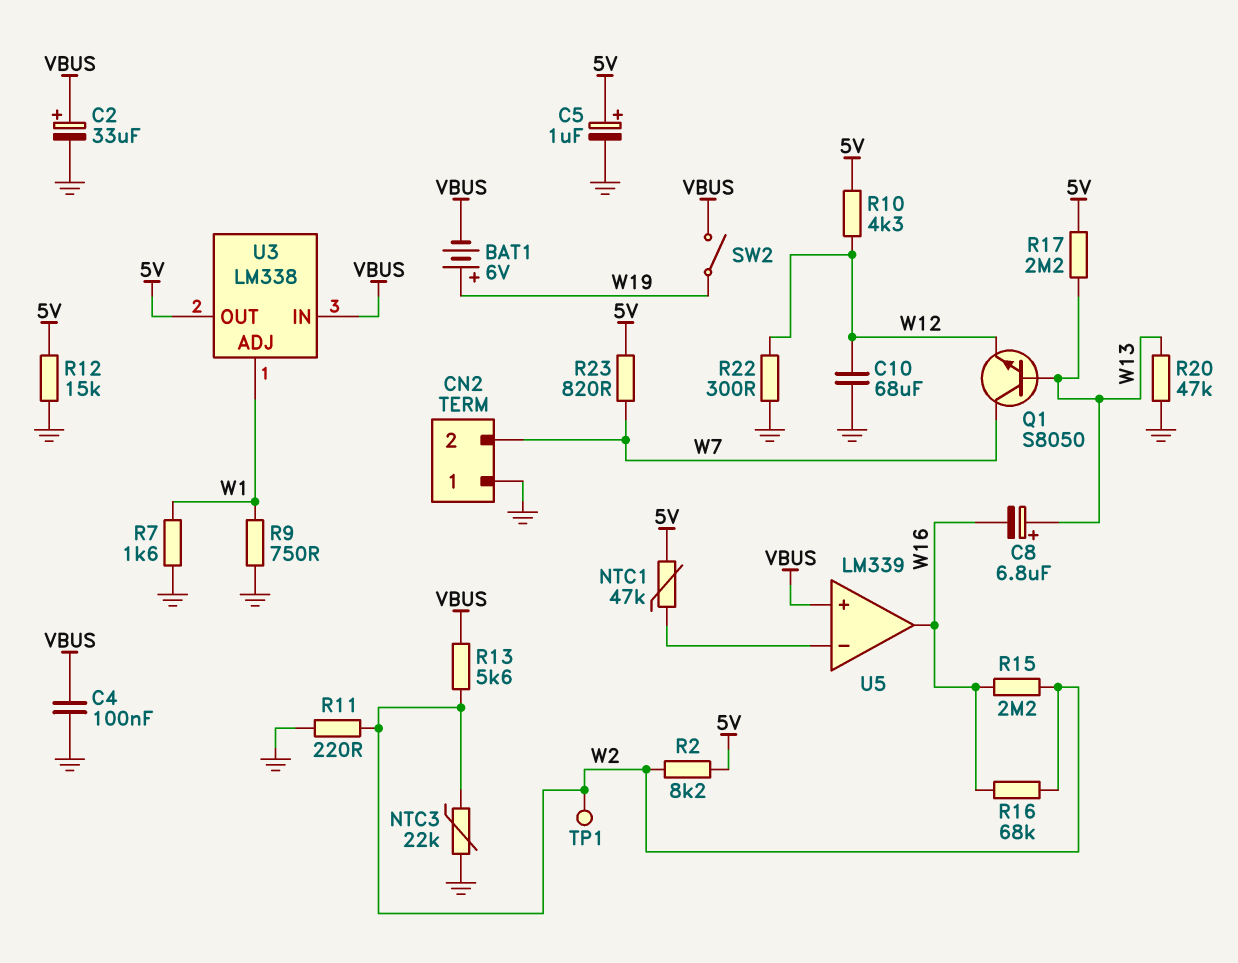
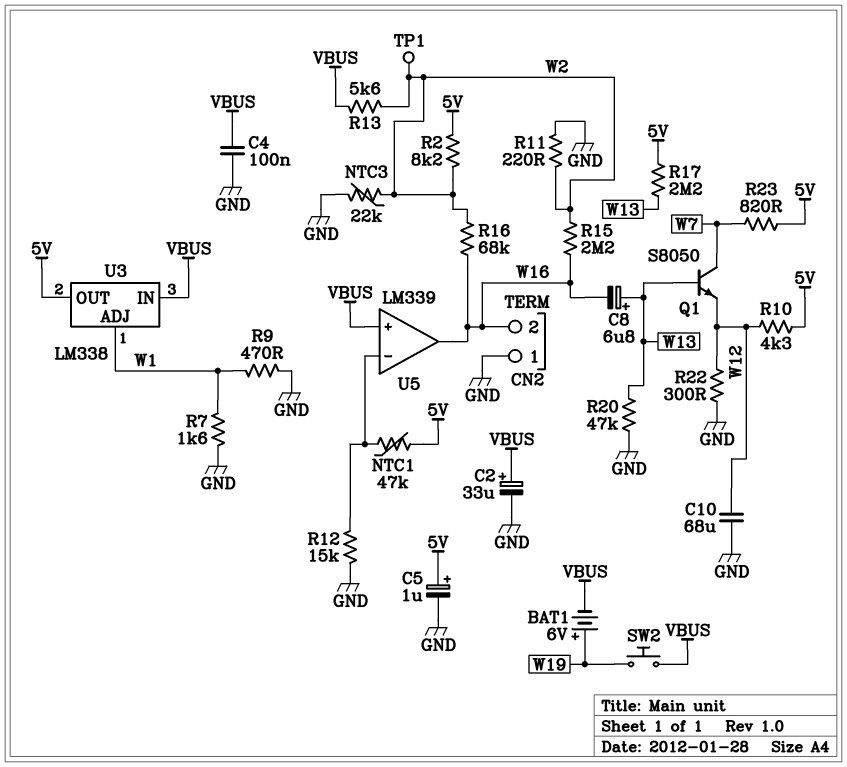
CN2 pin 2: W7 -> W16
R9: 750 (GND, W1) -> 470 (GND, W1)
R12: 15k (5V, GND) -> 15k (GND, U5/in-)
SW2: switch (VBUS, W19) -> button (VBUS, W19)

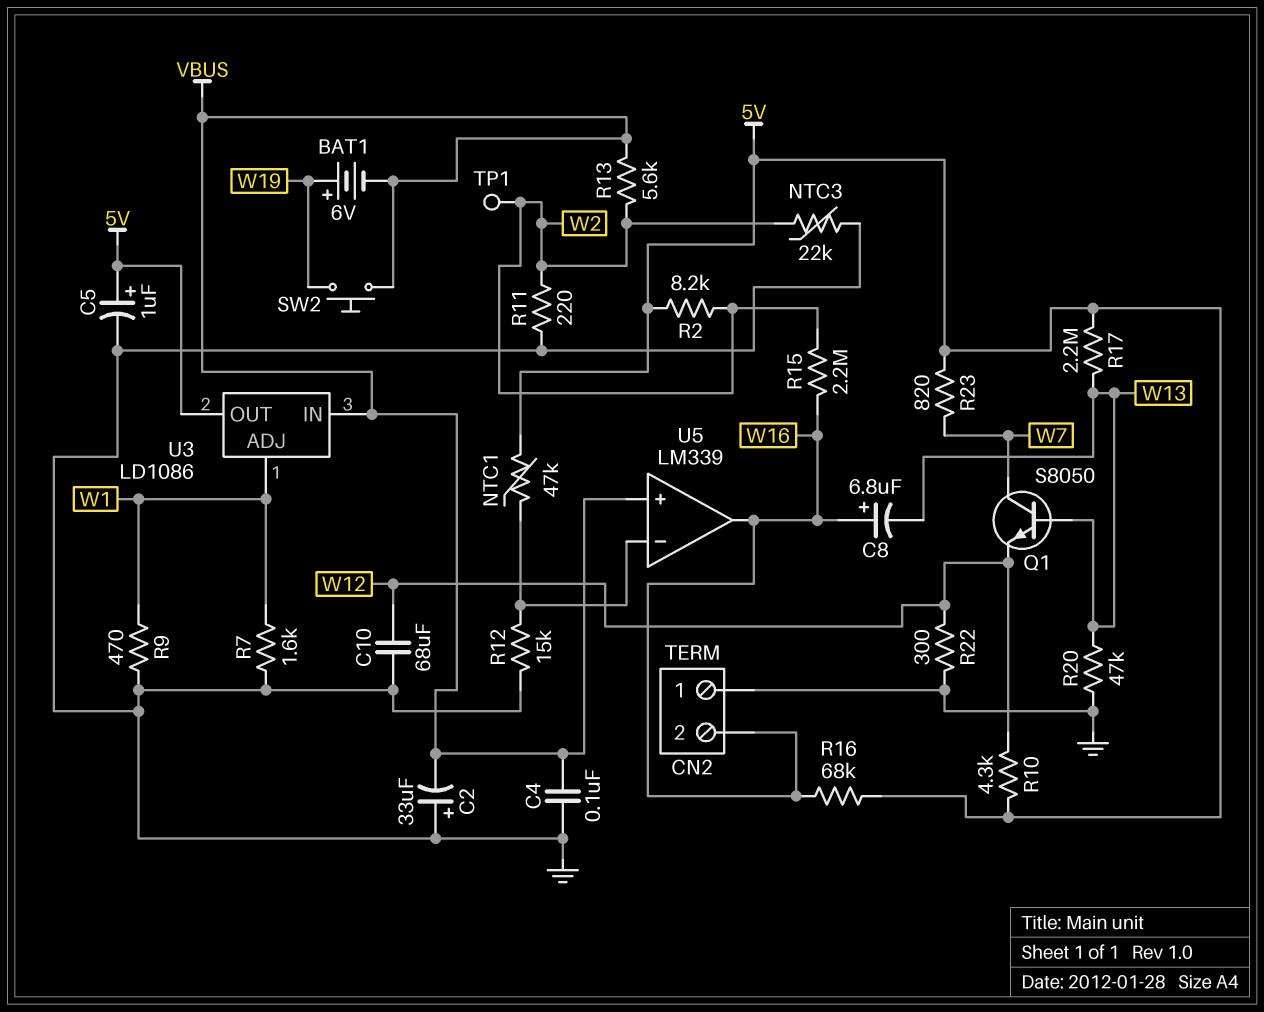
C2: 33uF (plus VBUS, minus GND) -> 33uF (plus GND, minus VBUS)
C8: 6.8uF (plus W13, minus W16) -> 6.8uF (plus W16, minus W13)
R16: 68k (W2, W16) -> 68k (5V, W16)
U3: LM338 -> LD1086

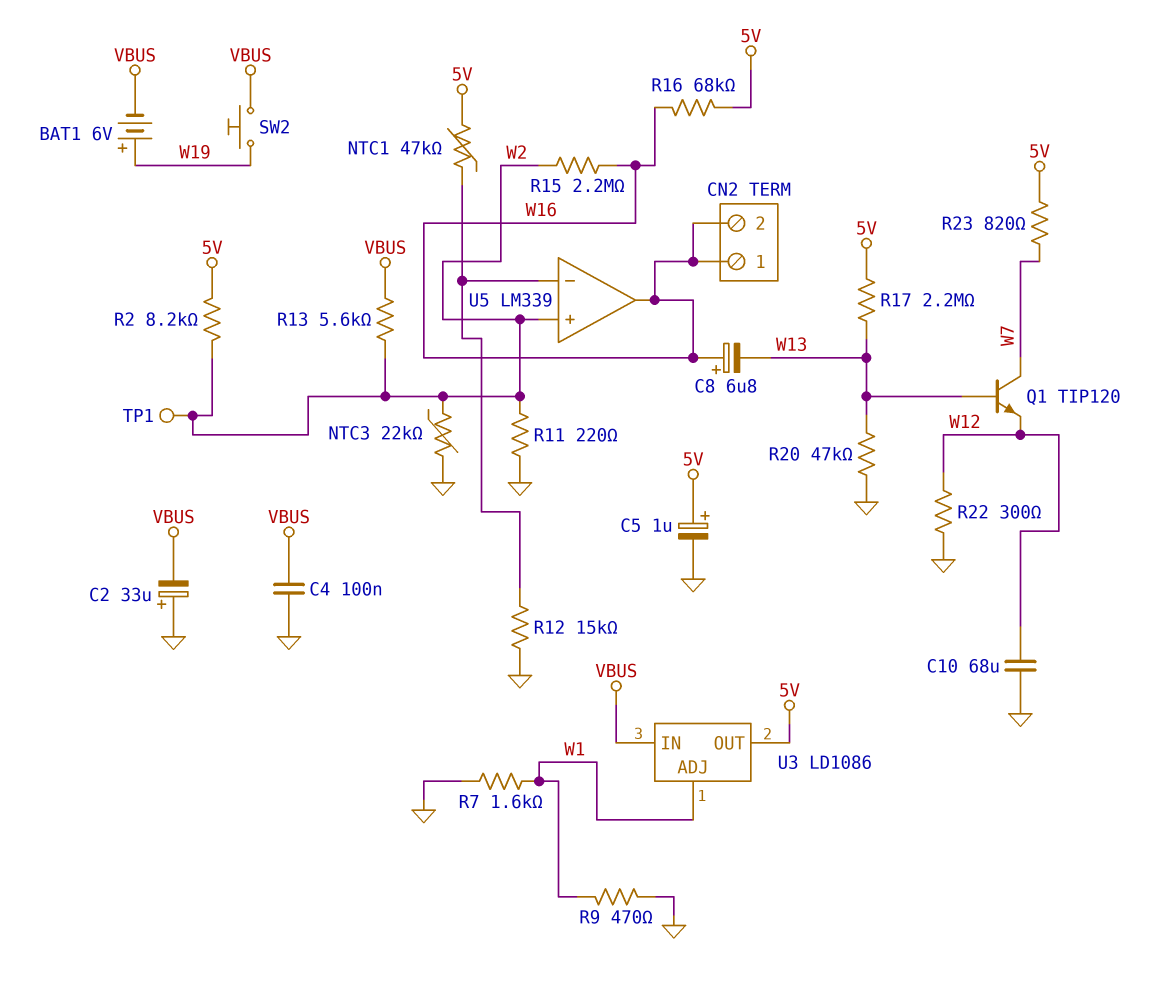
CN2 pin 1: GND -> W16
Q1: NPN S8050 (B W13, C W7, E W12) -> NPN TIP120 (B W13, C W7, E W12)
R10: 4.3k (5V, W12) -> none
U5 pin in+: VBUS -> W2

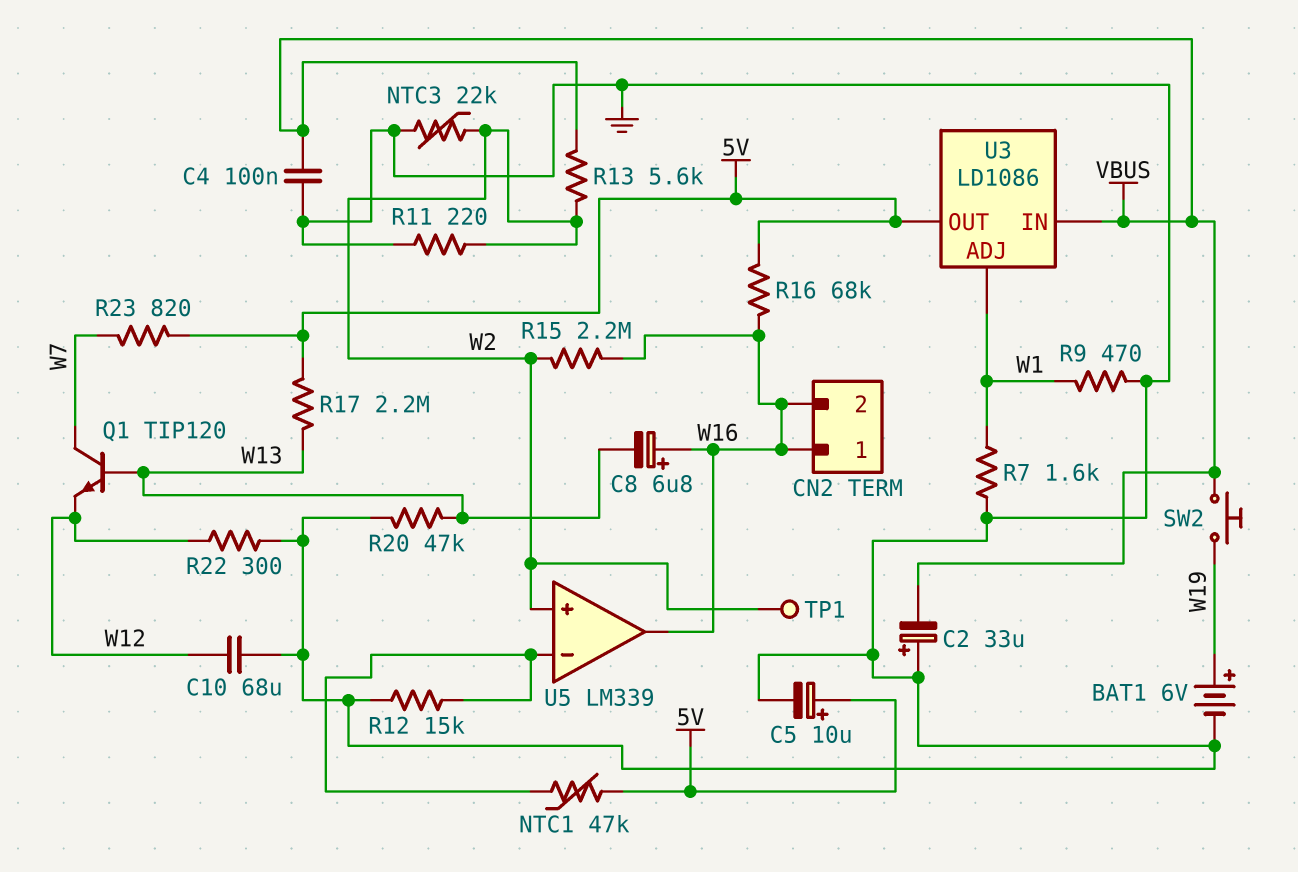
BAT1: 6V (plus W19, minus VBUS) -> 6V (plus W19, minus GND)
C5: 1uF (plus 5V, minus GND) -> 10uF (plus 5V, minus GND)
R2: 8.2k (5V, W2) -> none

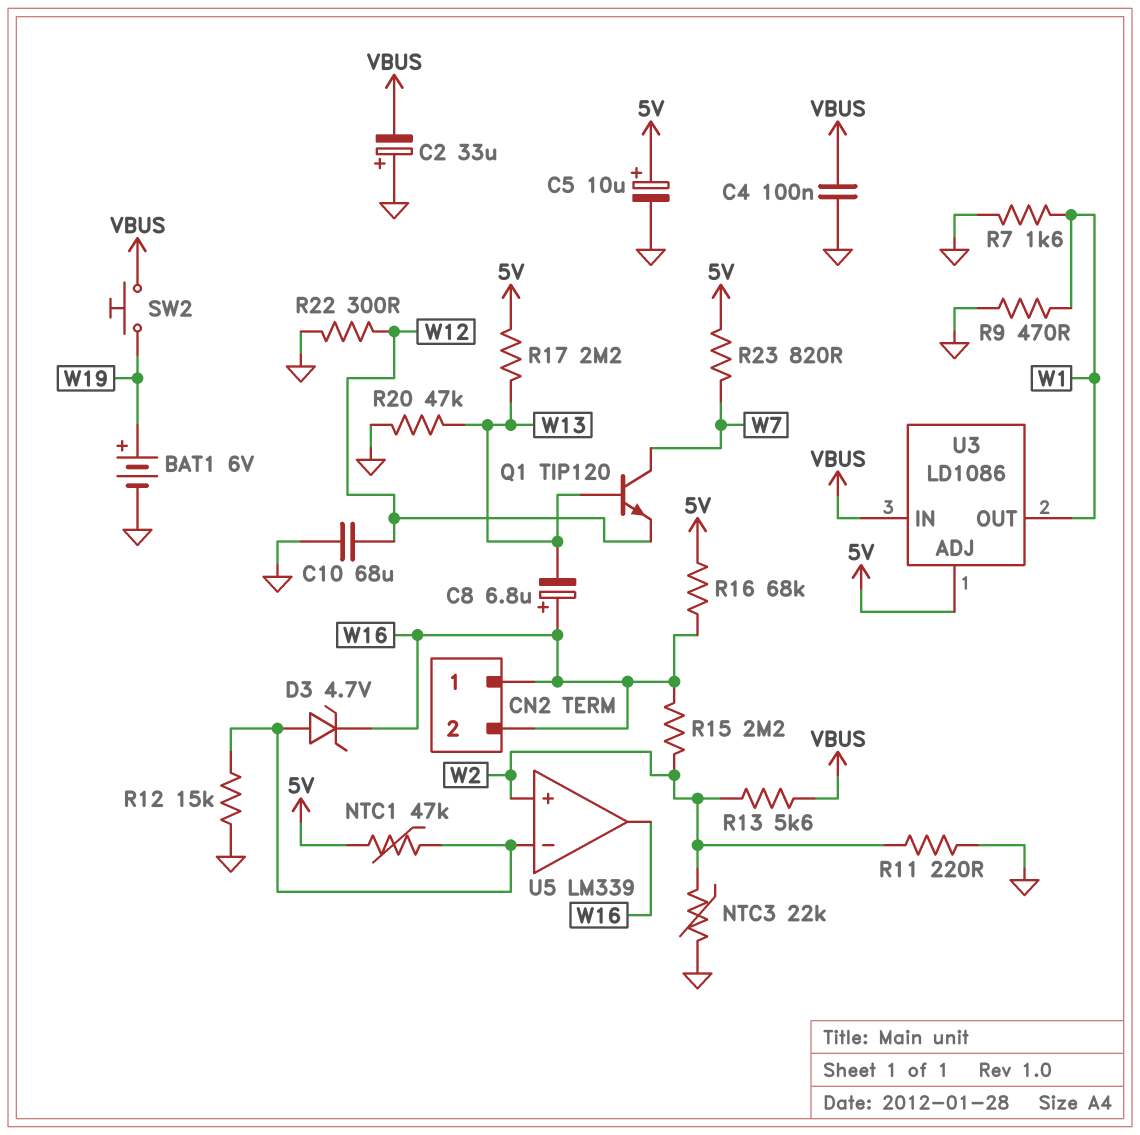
D3: none -> zener 4.7V (A U5/in-, K W16)
TP1: test point (W2) -> none
U3 pin ADJ: W1 -> 5V
U3 pin OUT: 5V -> W1

